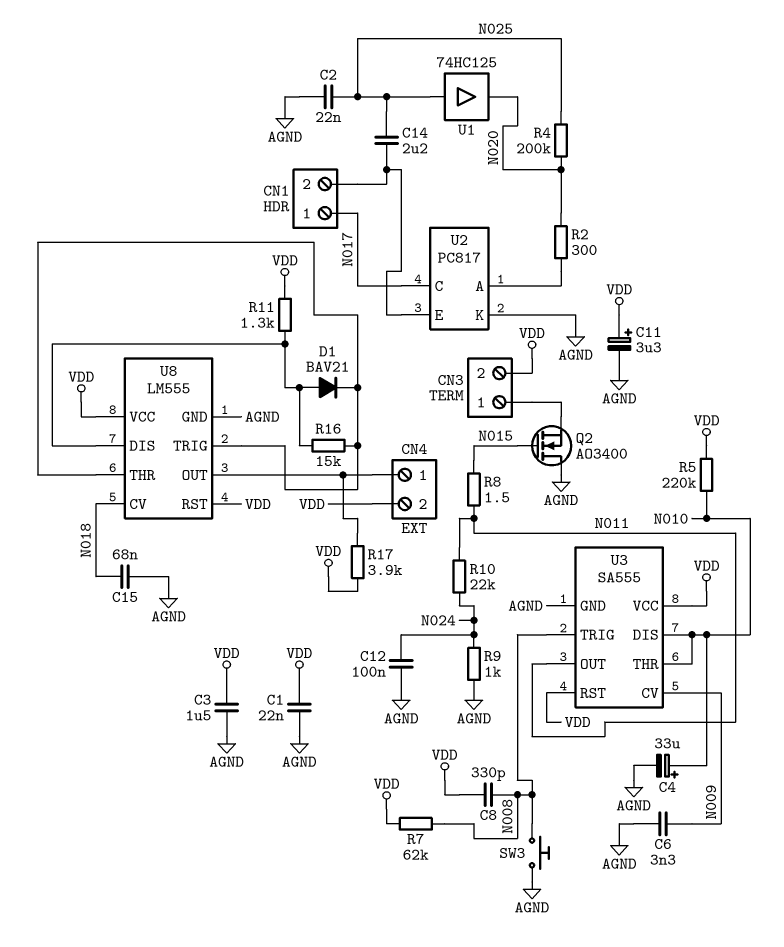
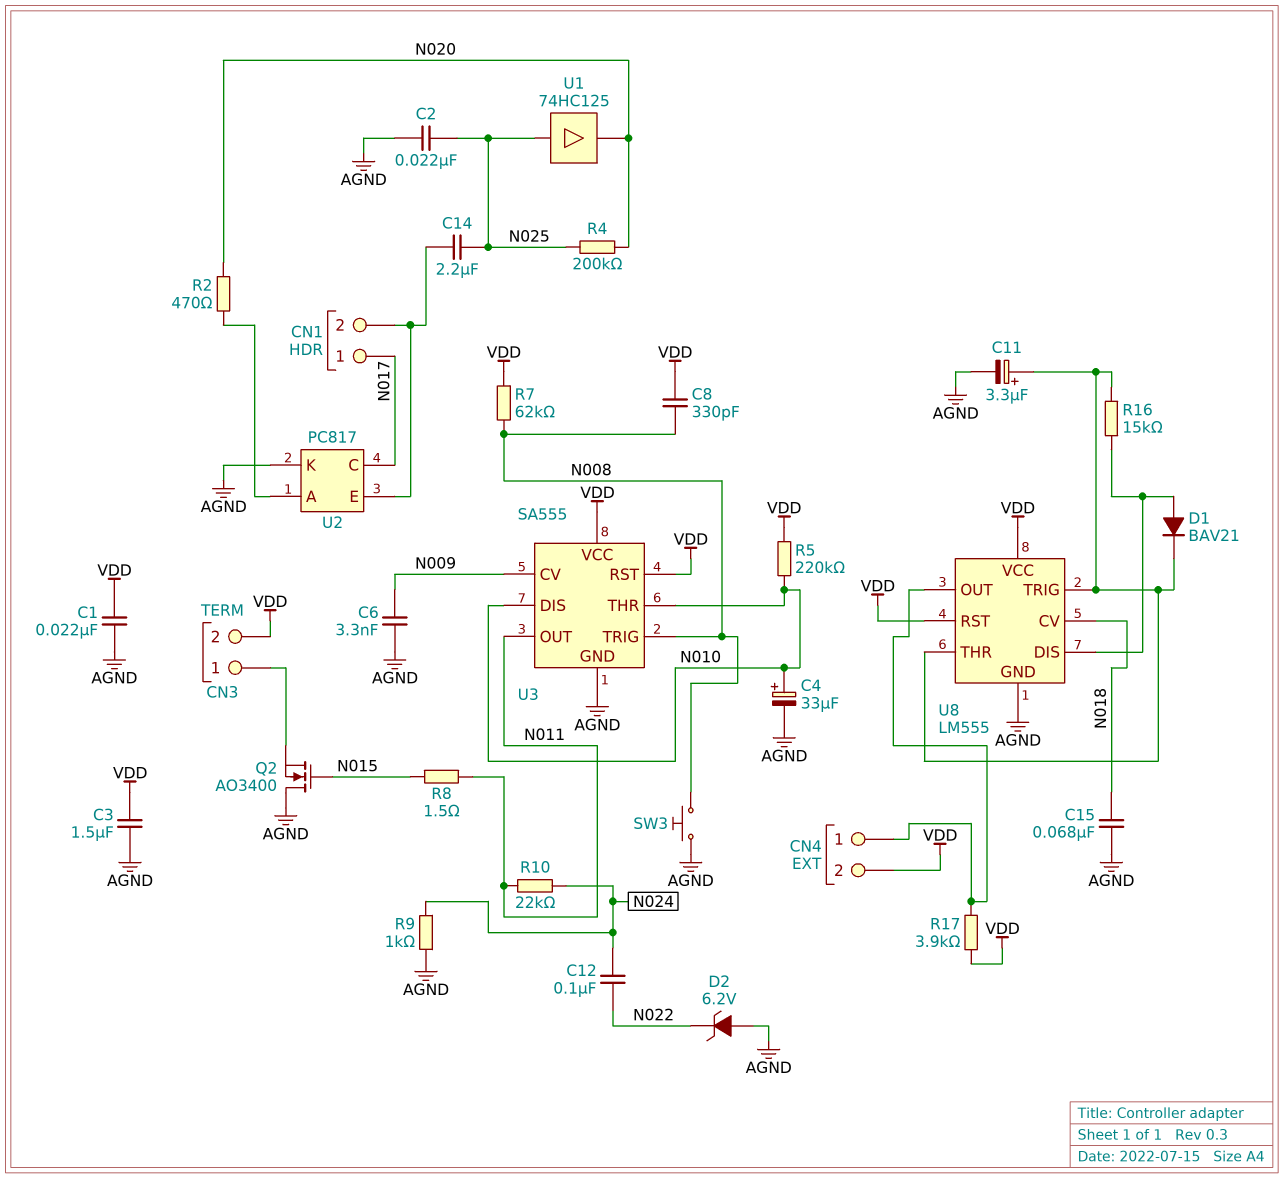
C11: 3.3uF (plus VDD, minus AGND) -> 3.3uF (plus U8/THR, minus AGND)
C12: 100nF (AGND, N024) -> 100nF (N022, N024)
D2: none -> zener 6.2V (A AGND, K N022)
R2: 300 (N020, U2/A) -> 470 (N020, U2/A)
R11: 1.3k (U8/DIS, VDD) -> none

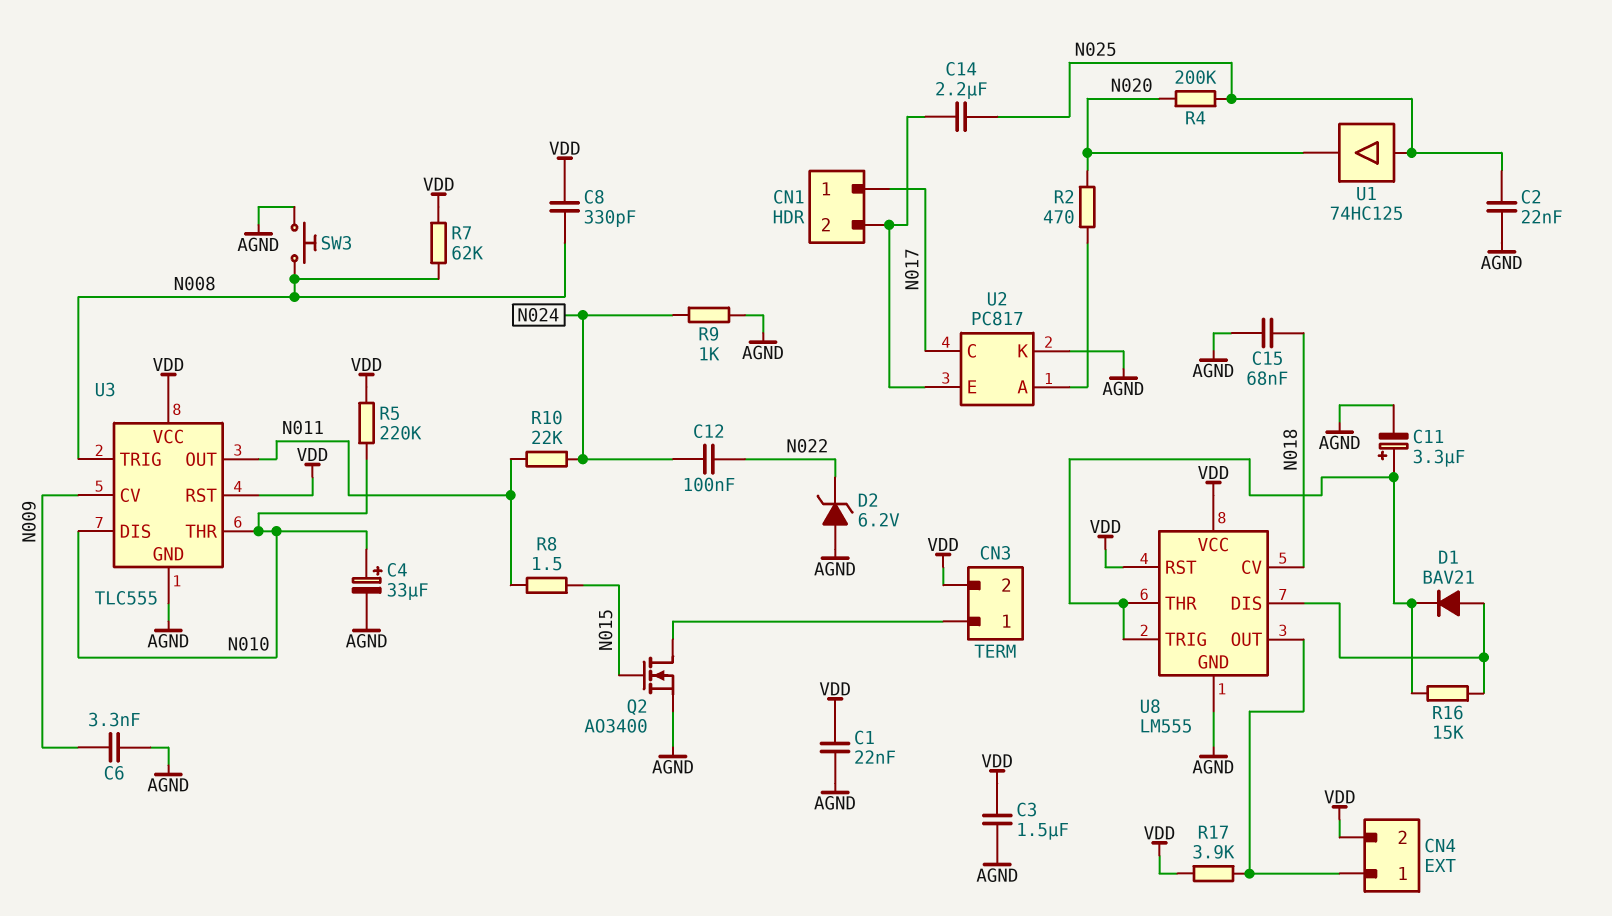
Q2: NMOS AO3400 (G N015, D AGND, S CN3/1) -> NMOS AO3400 (G N015, D CN3/1, S AGND)
U3: SA555 -> TLC555

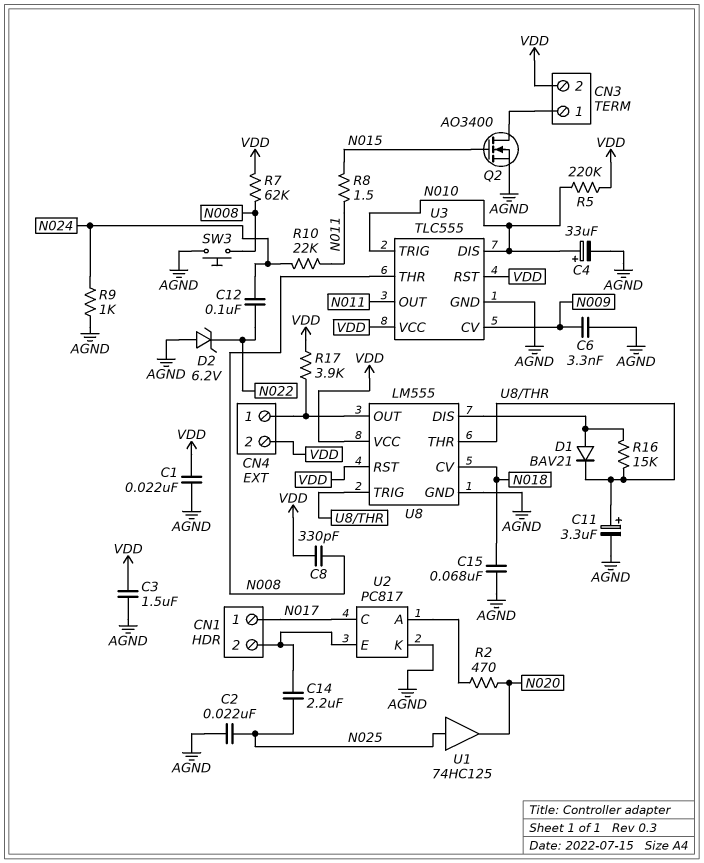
R4: 200k (N020, N025) -> none
U3 pin THR: N010 -> N008
U3 pin TRIG: N008 -> N010

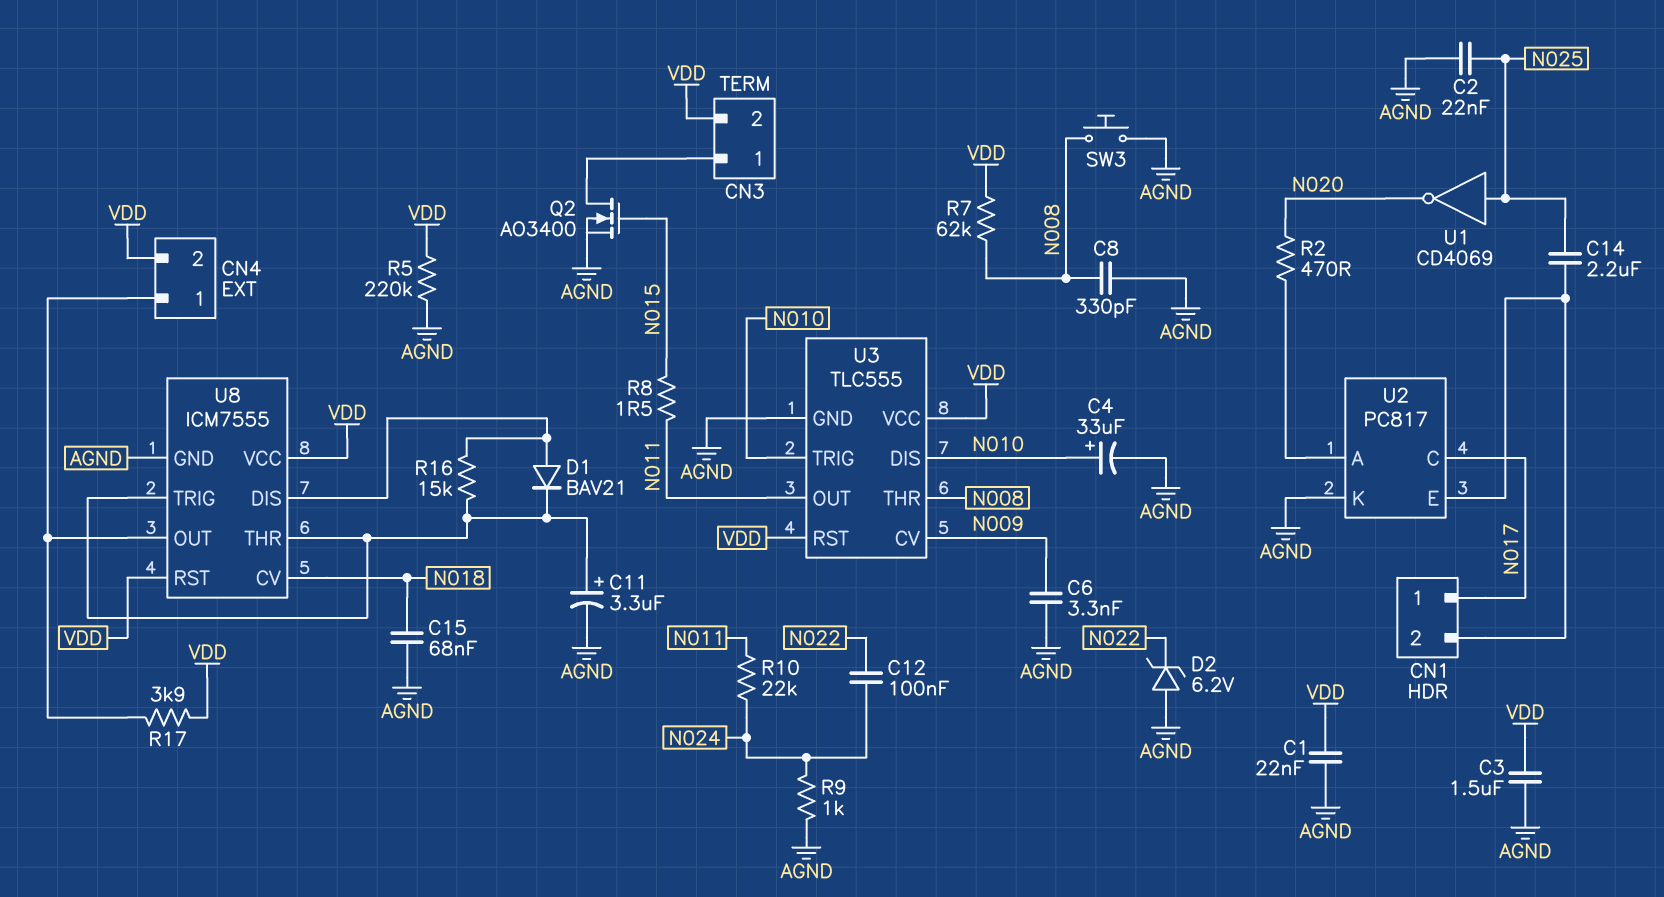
C8: 330pF (N008, VDD) -> 330pF (AGND, N008)
R5: 220k (N010, VDD) -> 220k (AGND, VDD)
U1: buffer 74HC125 (in N025, out N020) -> NOT CD4069 (in N025, out N020)
U8: LM555 -> ICM7555

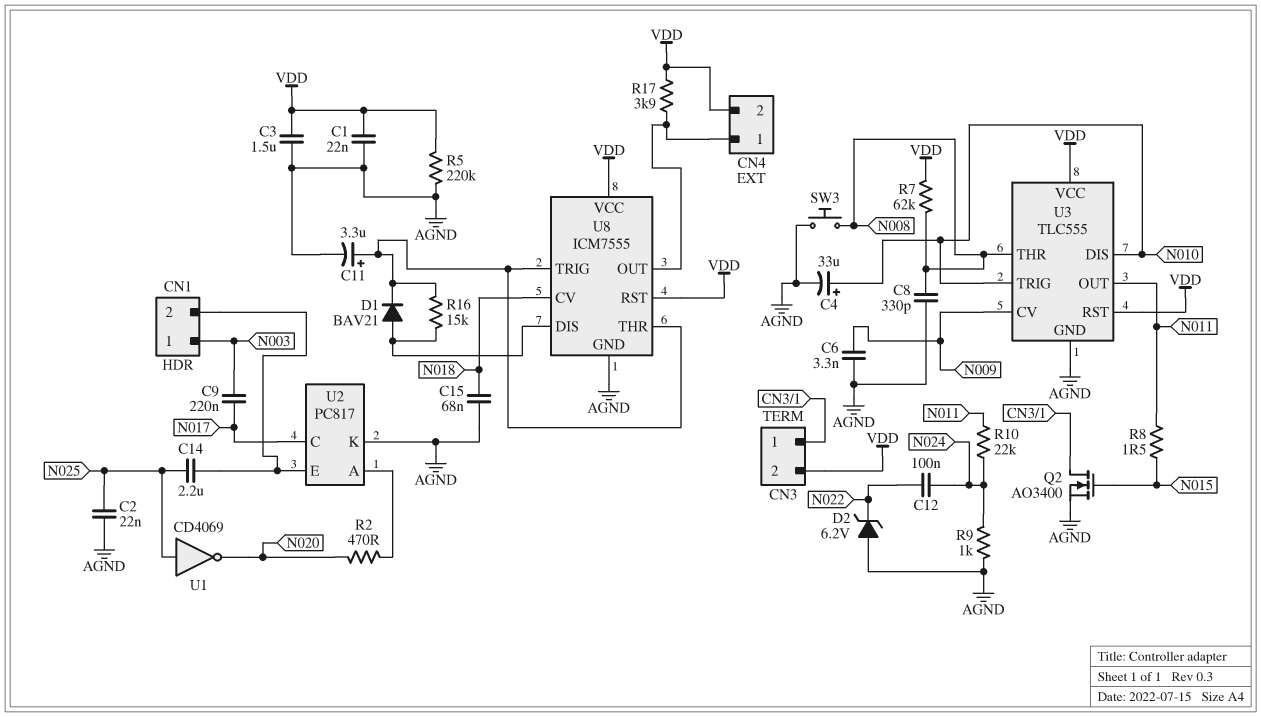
C9: none -> 220nF (N003, N017)
CN1 pin 1: N017 -> N003

